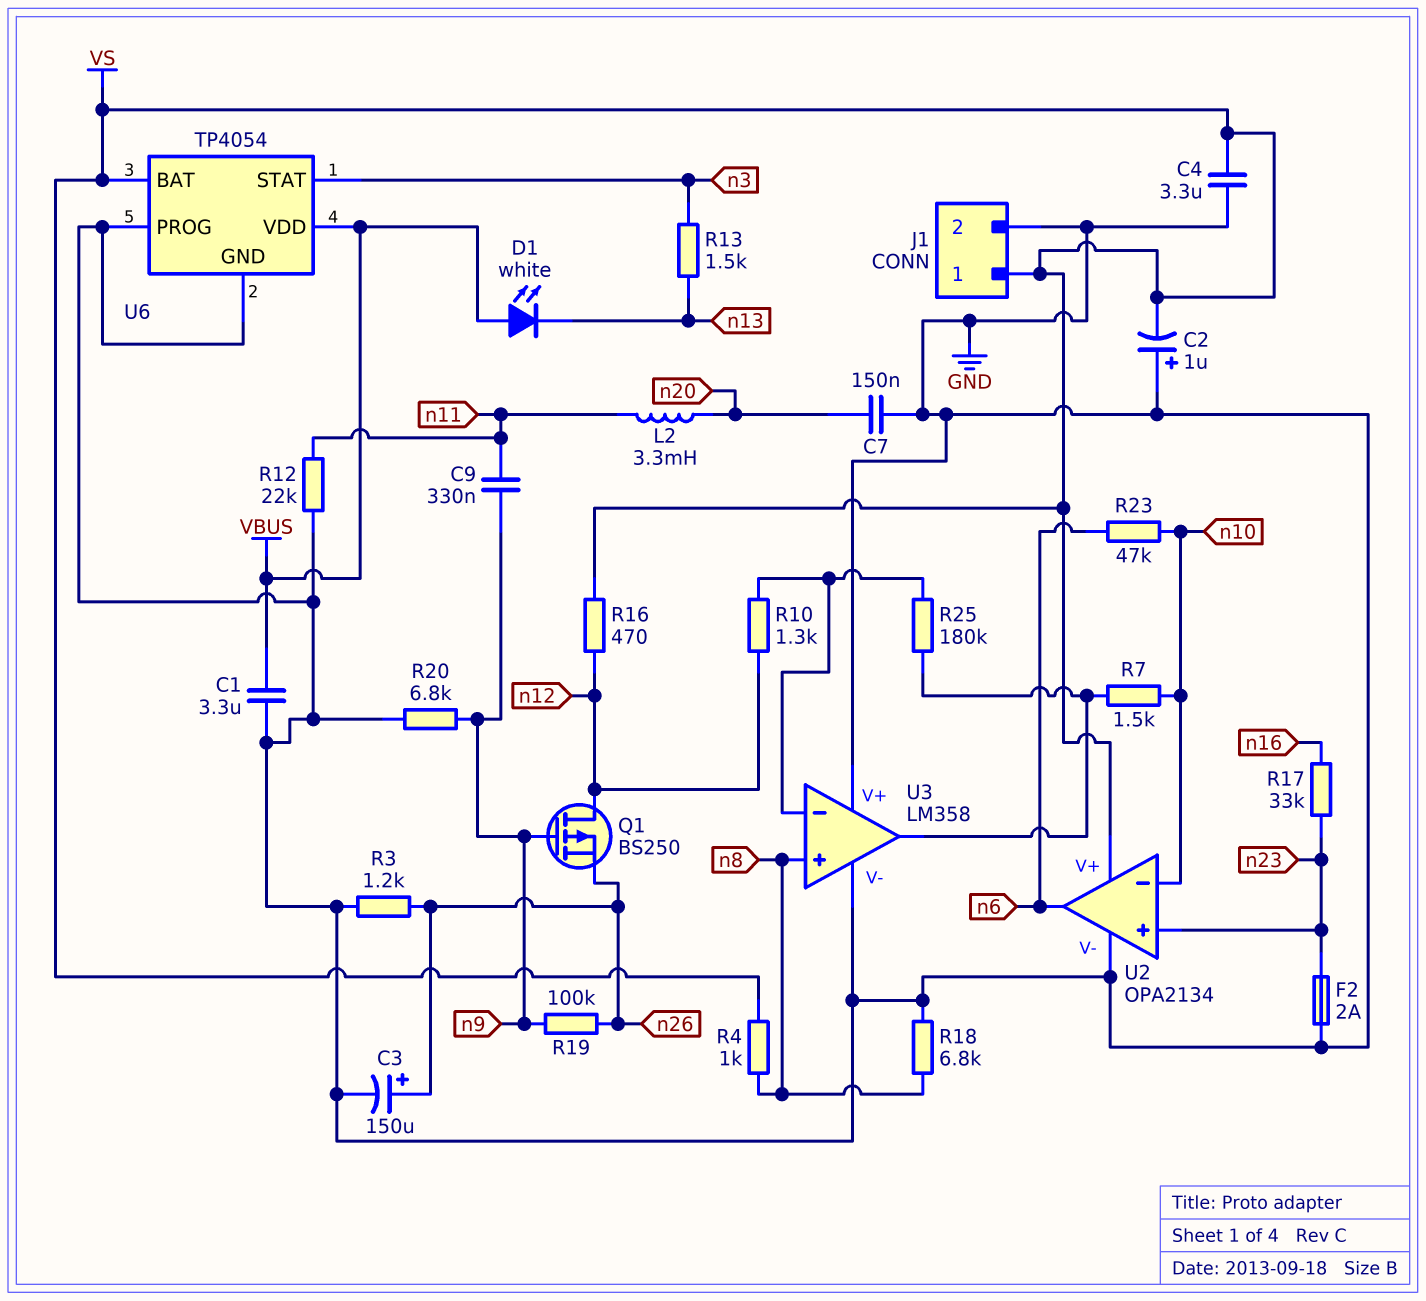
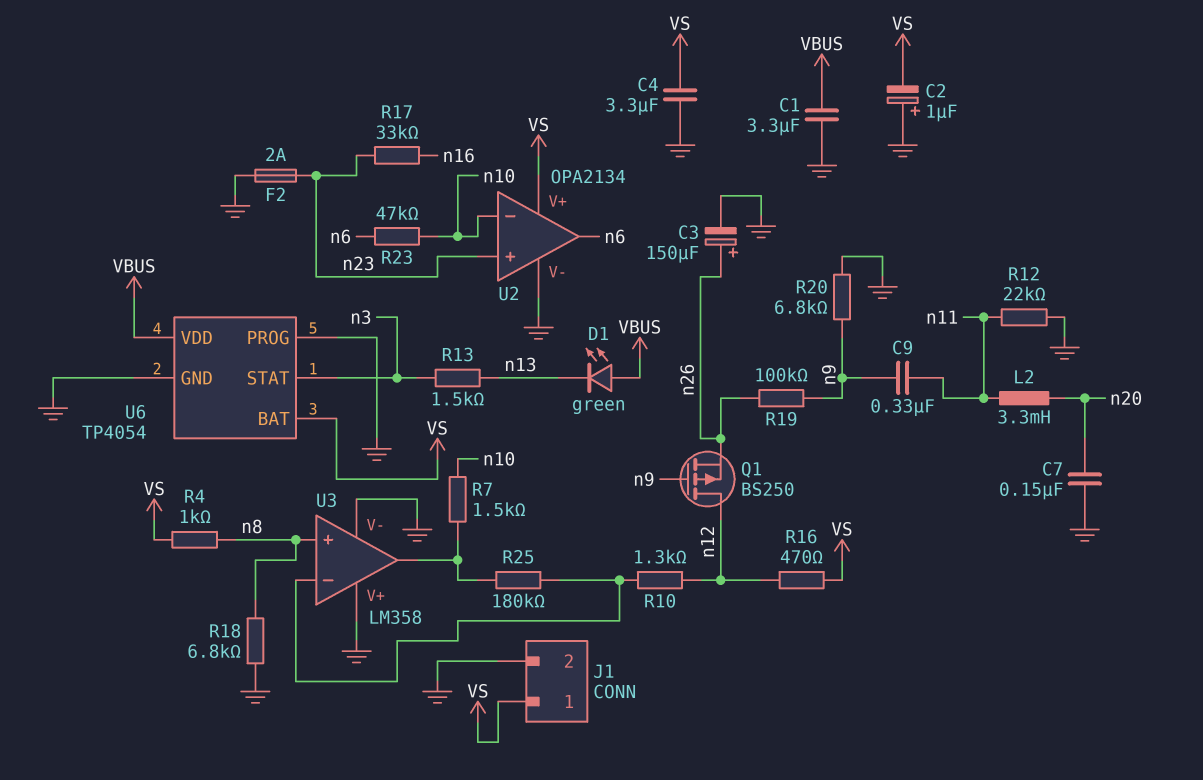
D1: LED white (A VBUS, K n13) -> LED green (A VBUS, K n13)
R3: 1.2k (GND, n26) -> none

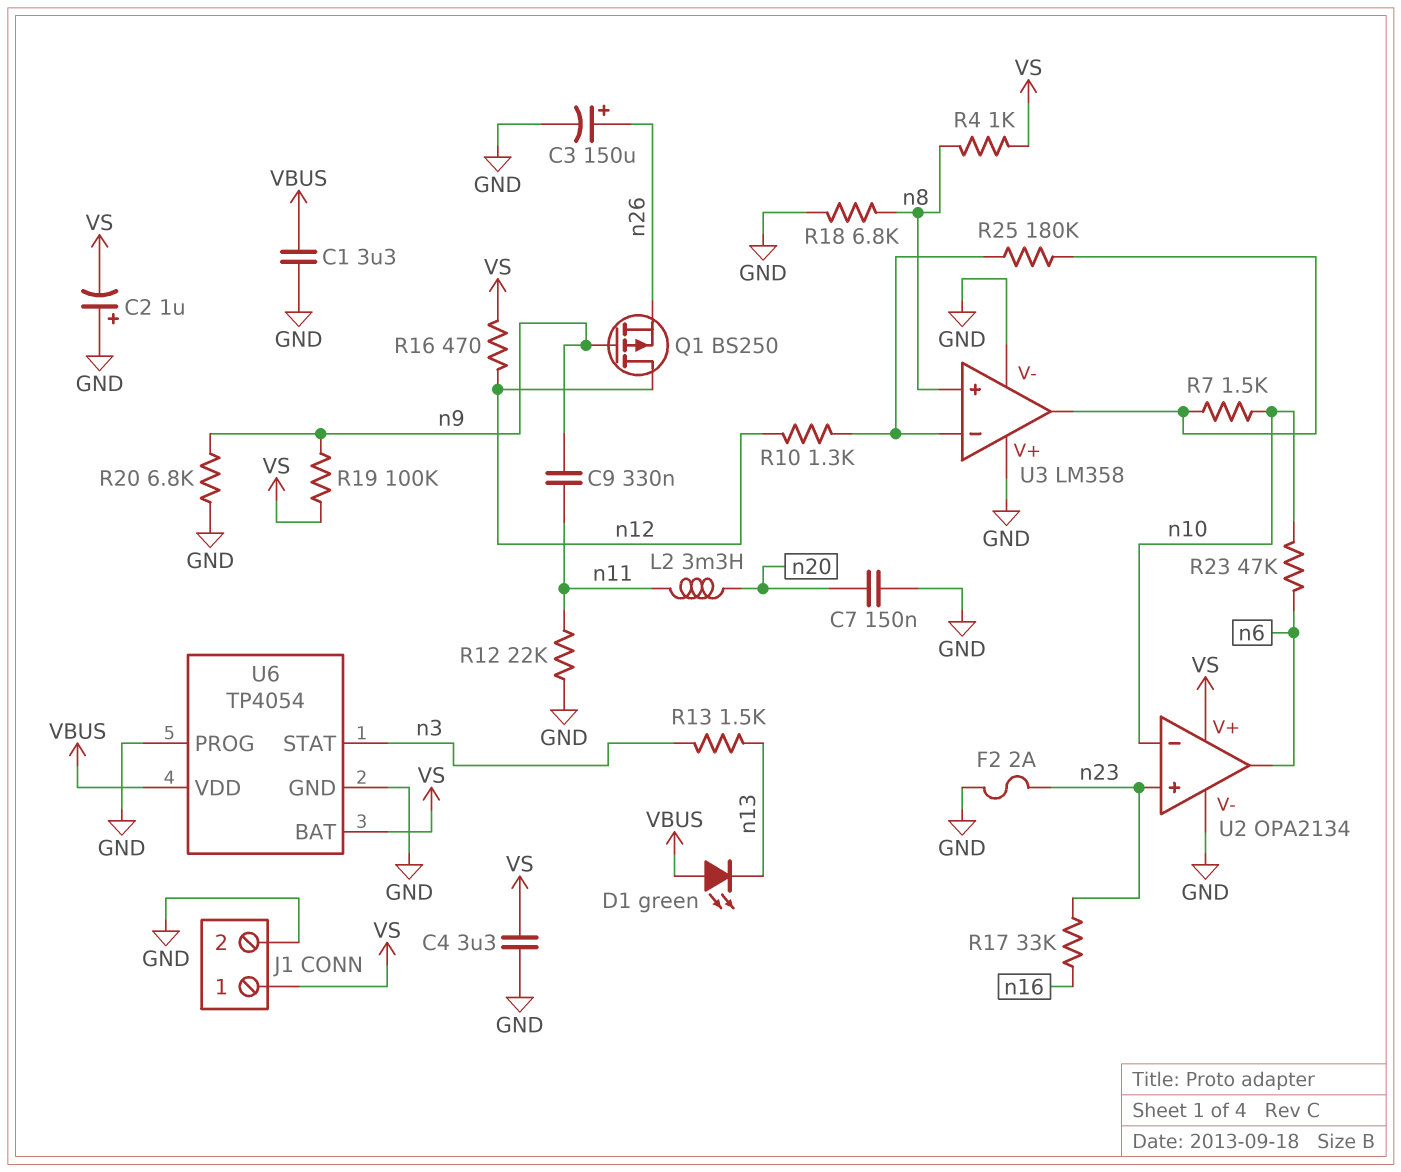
R19: 100k (n9, n26) -> 100k (VS, n9)

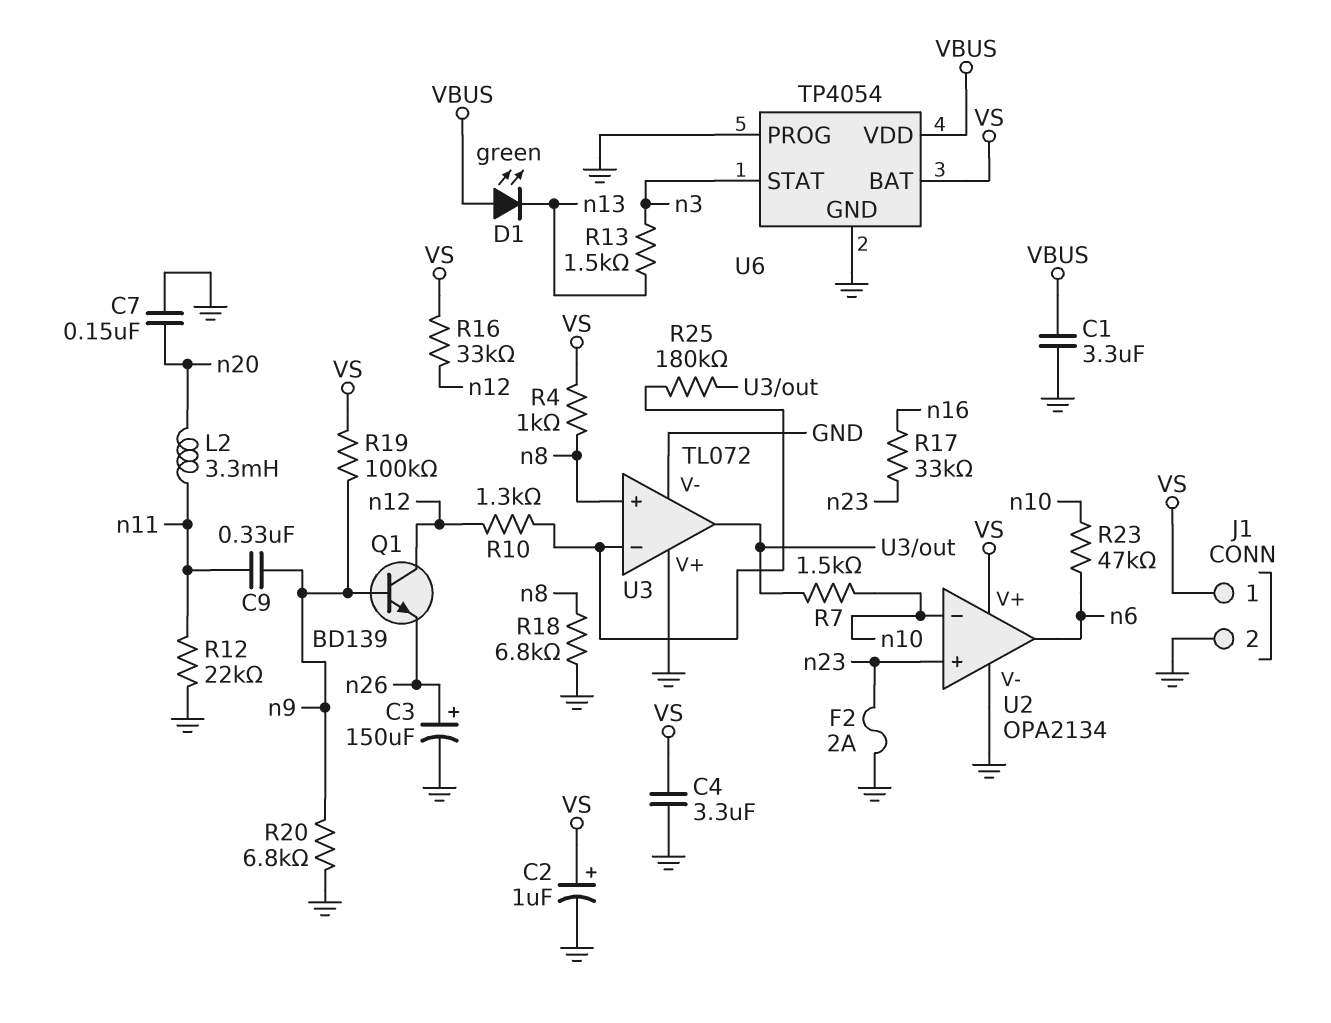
C2: 1uF (plus GND, minus VS) -> 1uF (plus VS, minus GND)
Q1: PMOS BS250 (G n9, D n12, S n26) -> NPN BD139 (B n9, C n12, E n26)
R16: 470 (VS, n12) -> 33k (VS, n12)
U3: LM358 -> TL072

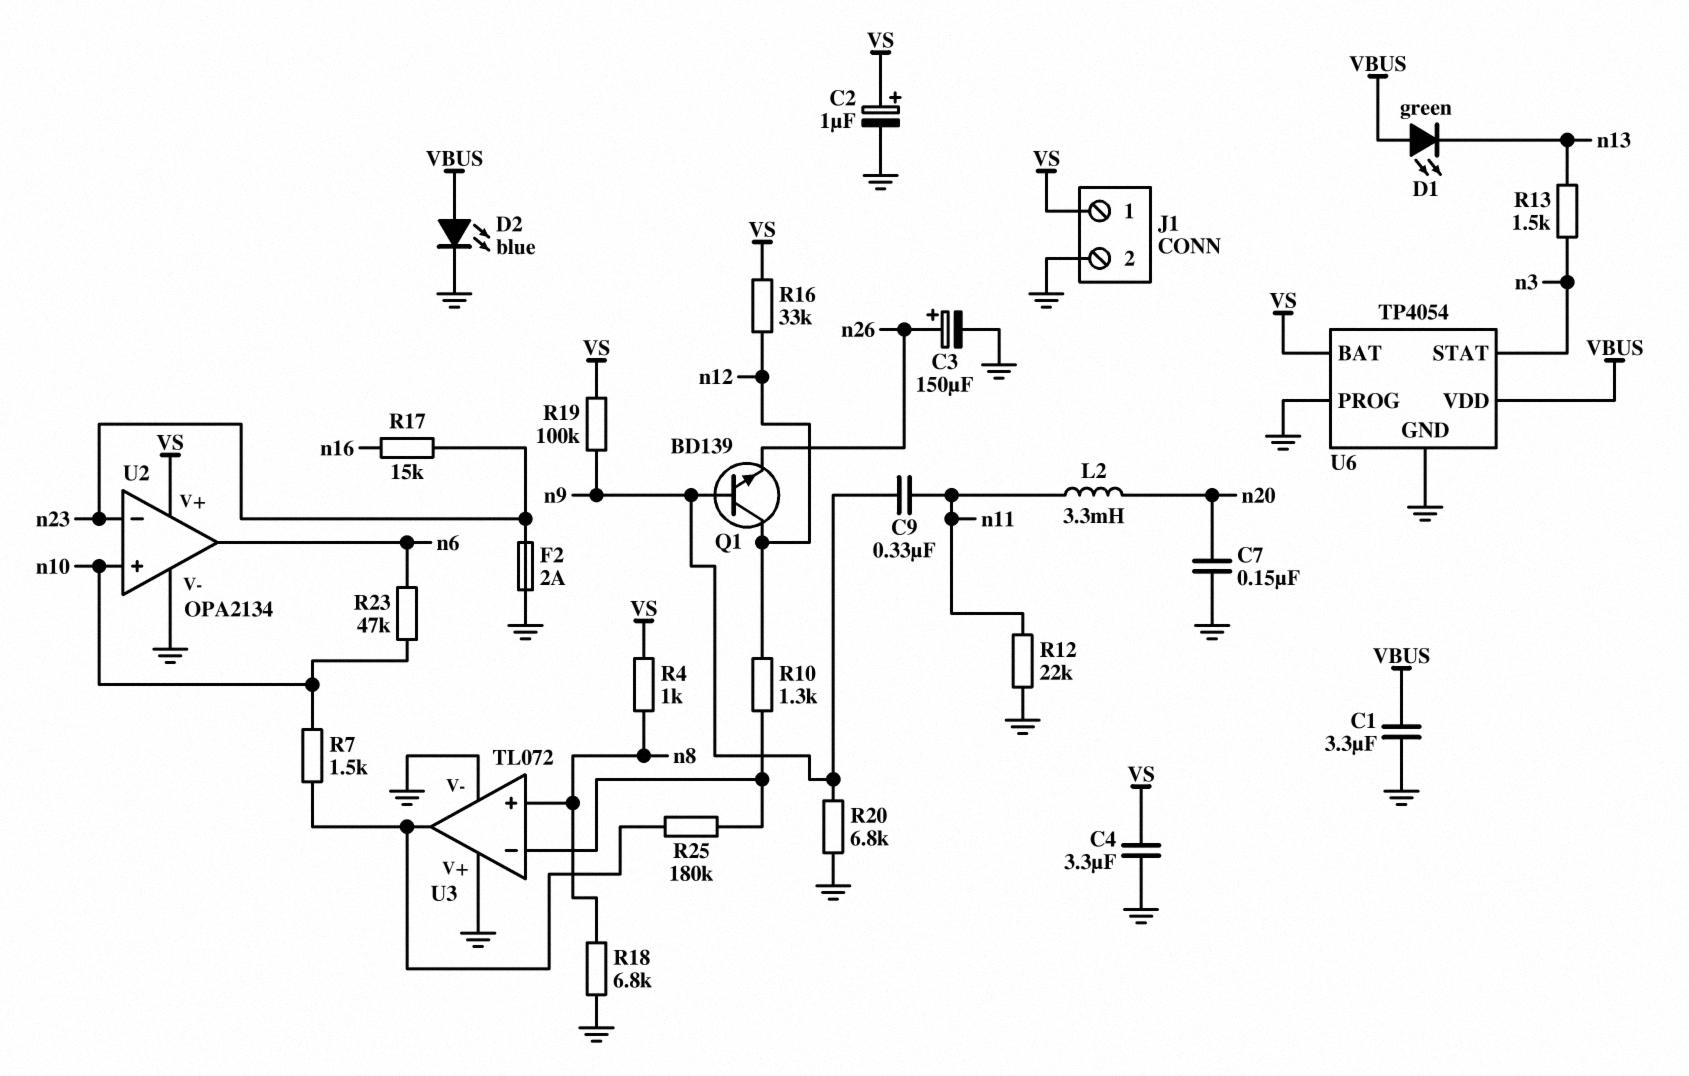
D2: none -> LED blue (A VBUS, K GND)
R17: 33k (n16, n23) -> 15k (n16, n23)
U2 pin in+: n23 -> n10
U2 pin in-: n10 -> n23

